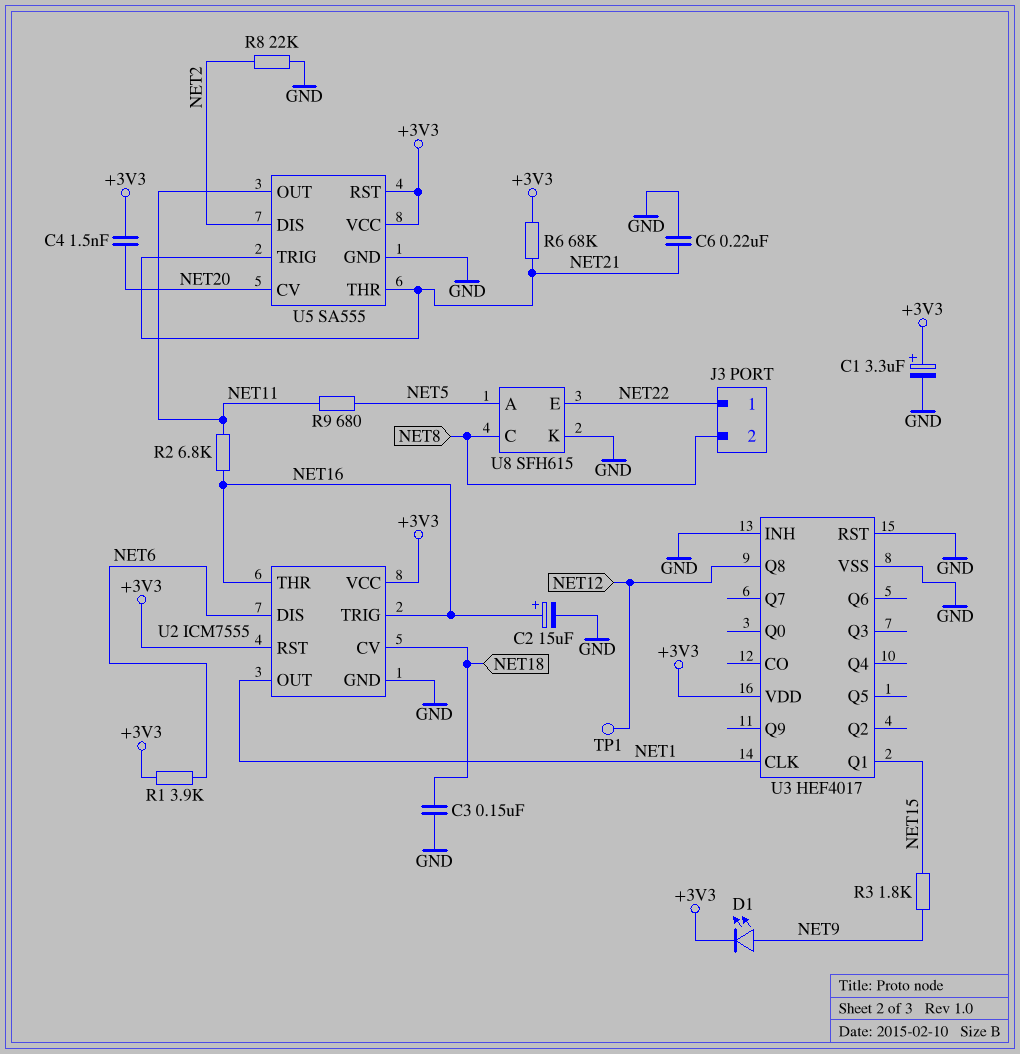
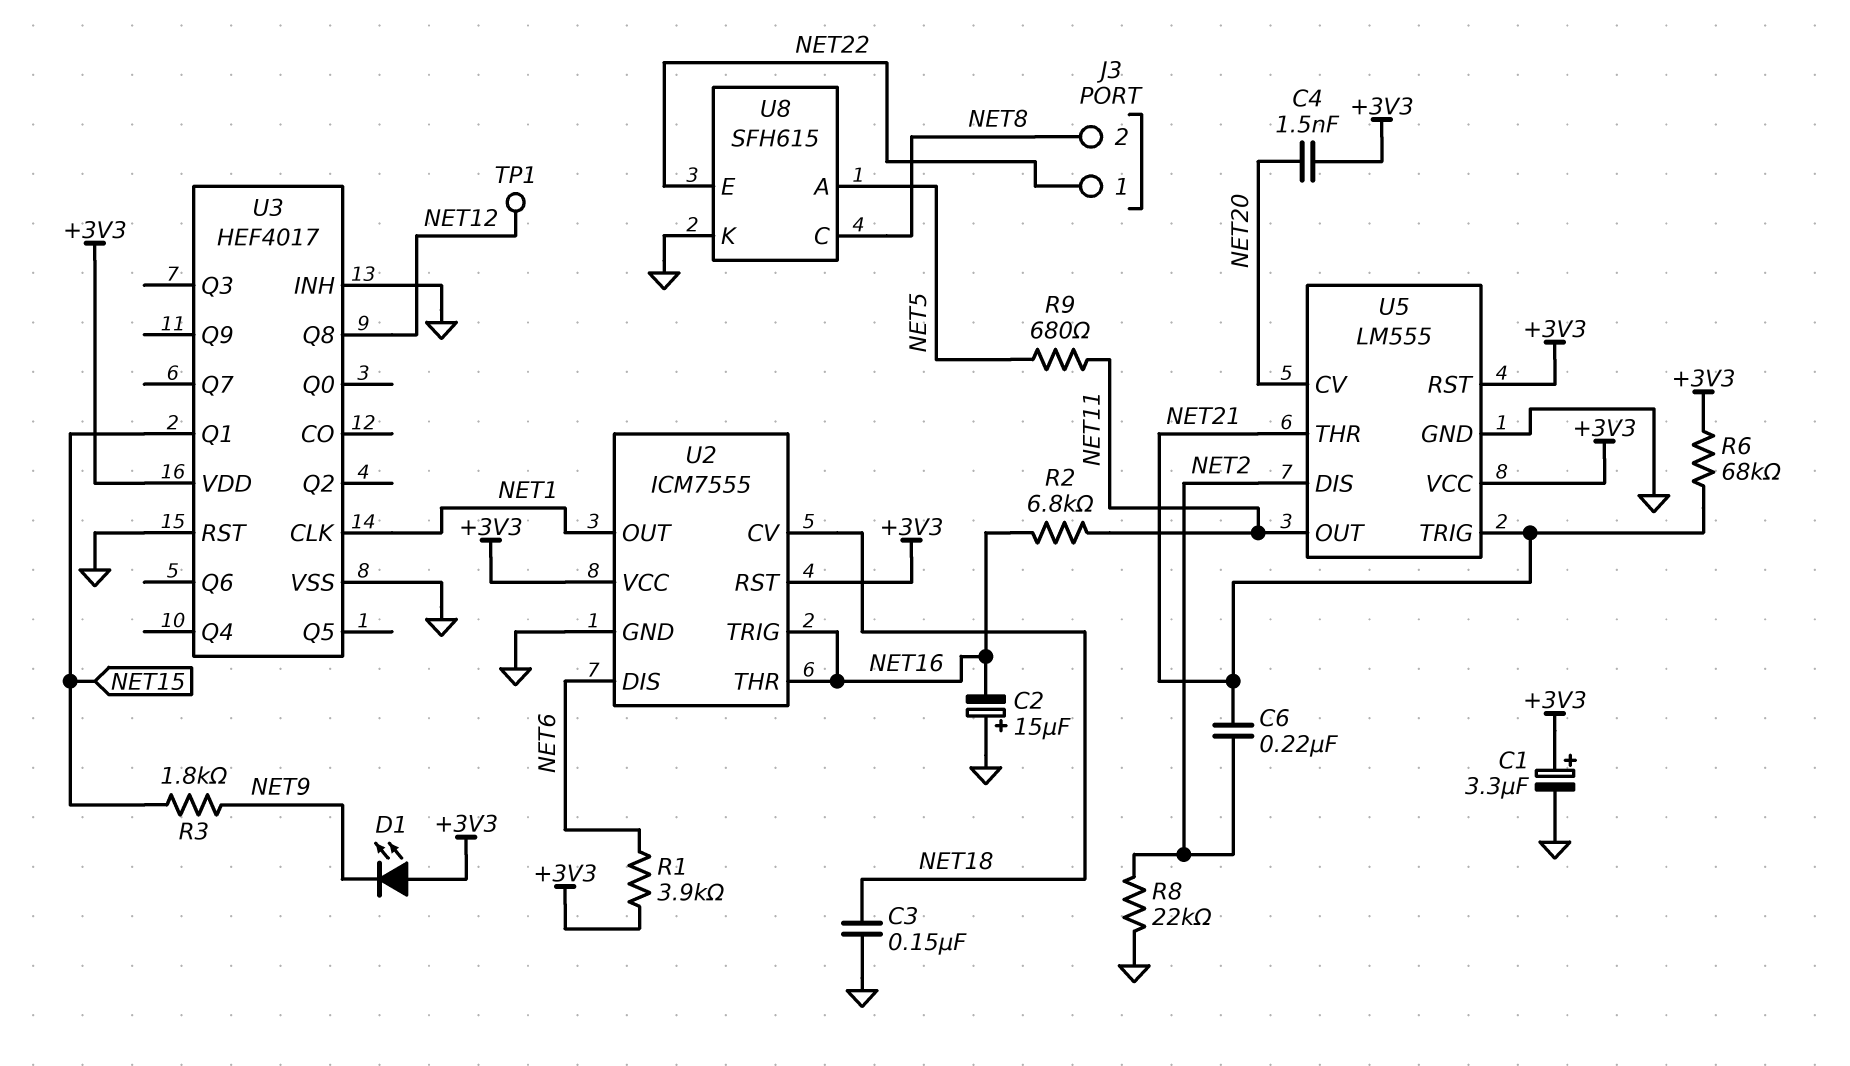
C2: 15uF (plus NET16, minus GND) -> 15uF (plus GND, minus NET16)
C6: 220nF (GND, NET21) -> 220nF (NET2, NET21)
D1: LED (A NET9, K +3V3) -> LED (A +3V3, K NET9)
U5: SA555 -> LM555

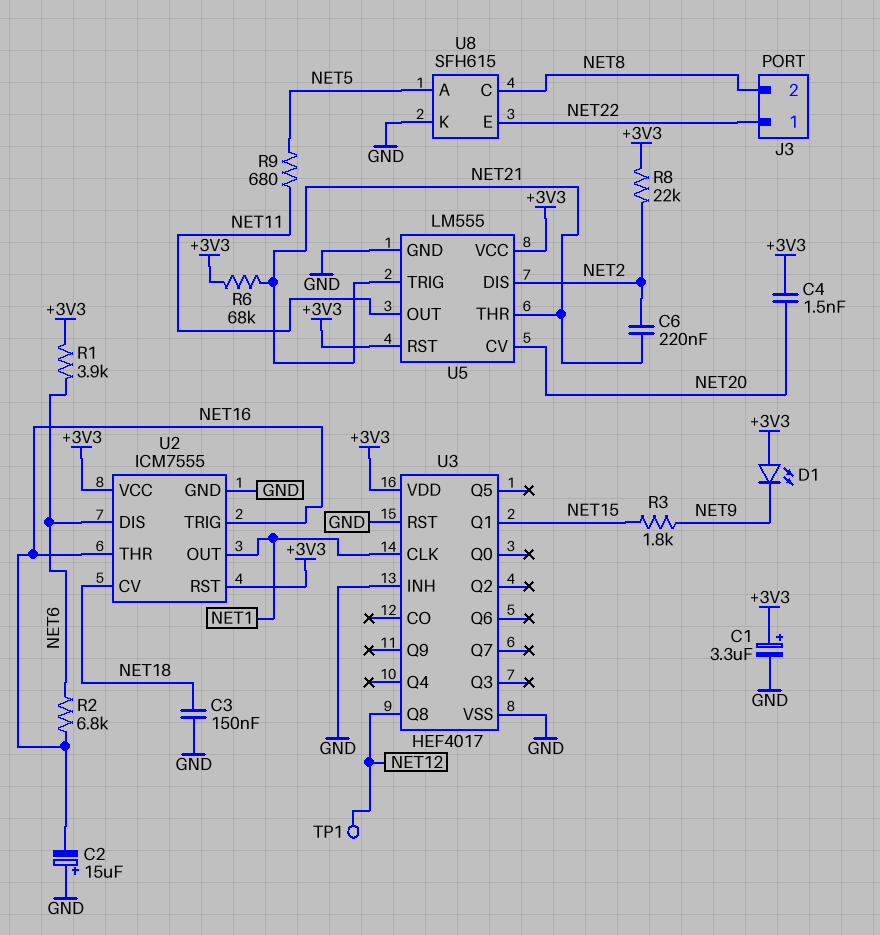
R2: 6.8k (NET11, NET16) -> 6.8k (NET6, NET16)
R8: 22k (GND, NET2) -> 22k (+3V3, NET2)

